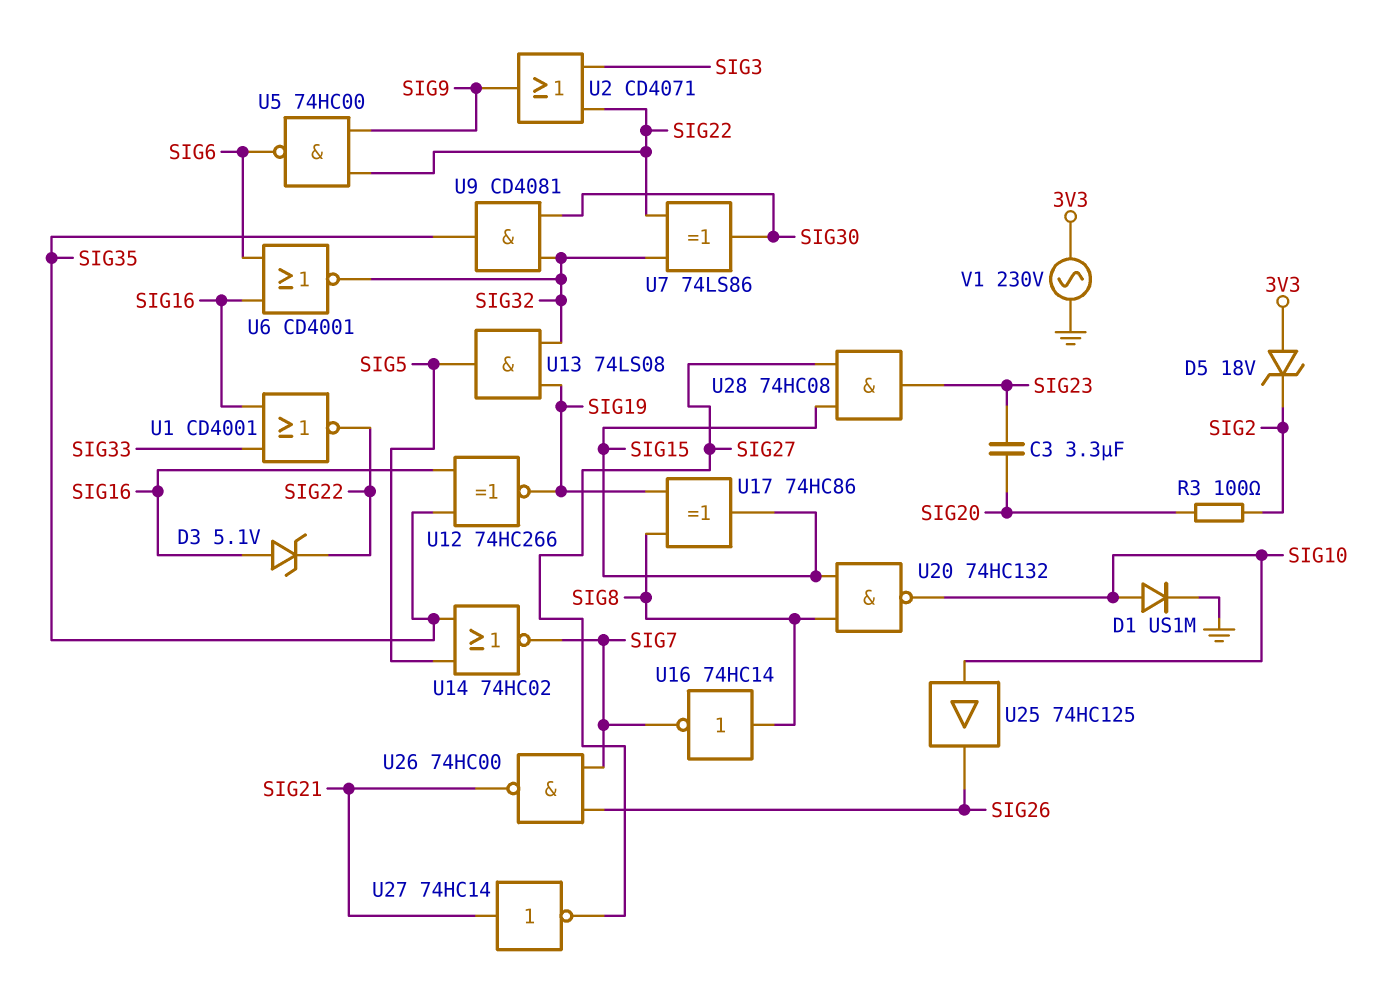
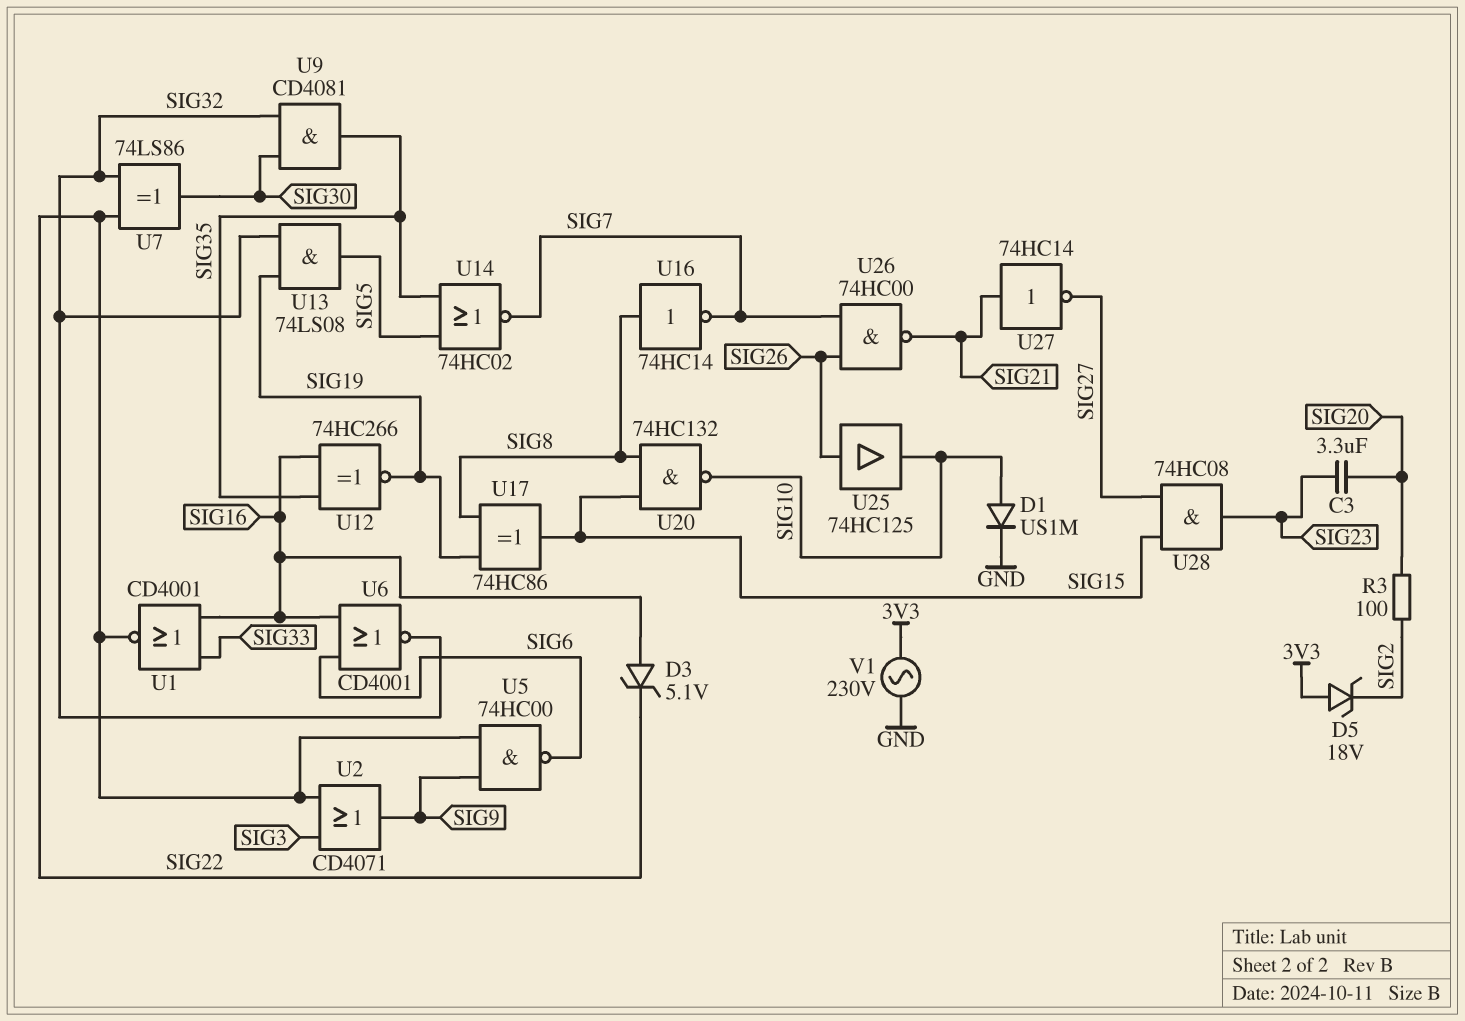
U25: buffer 74HC125 (in SIG10, out SIG26) -> buffer 74HC125 (in SIG26, out SIG10)

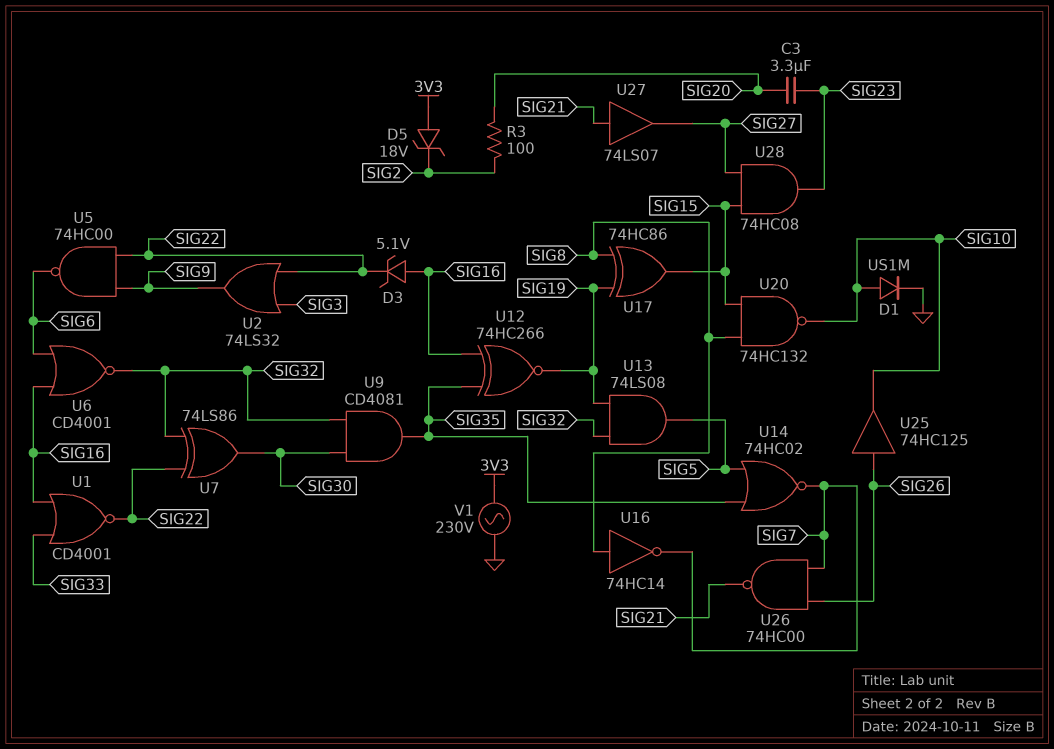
U2: OR CD4071 (in SIG3, in SIG22, out SIG9) -> OR 74LS32 (in SIG3, in SIG22, out SIG9)
U27: NOT 74HC14 (in SIG21, out SIG27) -> buffer 74LS07 (in SIG21, out SIG27)

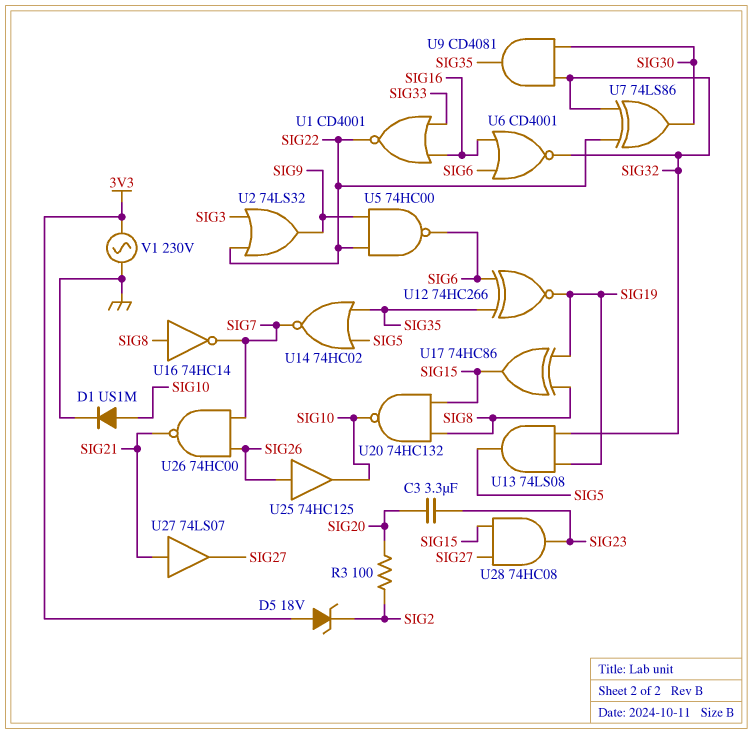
D3: zener 5.1V (A SIG16, K SIG22) -> none
U12: XNOR 74HC266 (in SIG16, in SIG35, out SIG19) -> XNOR 74HC266 (in SIG6, in SIG35, out SIG19)

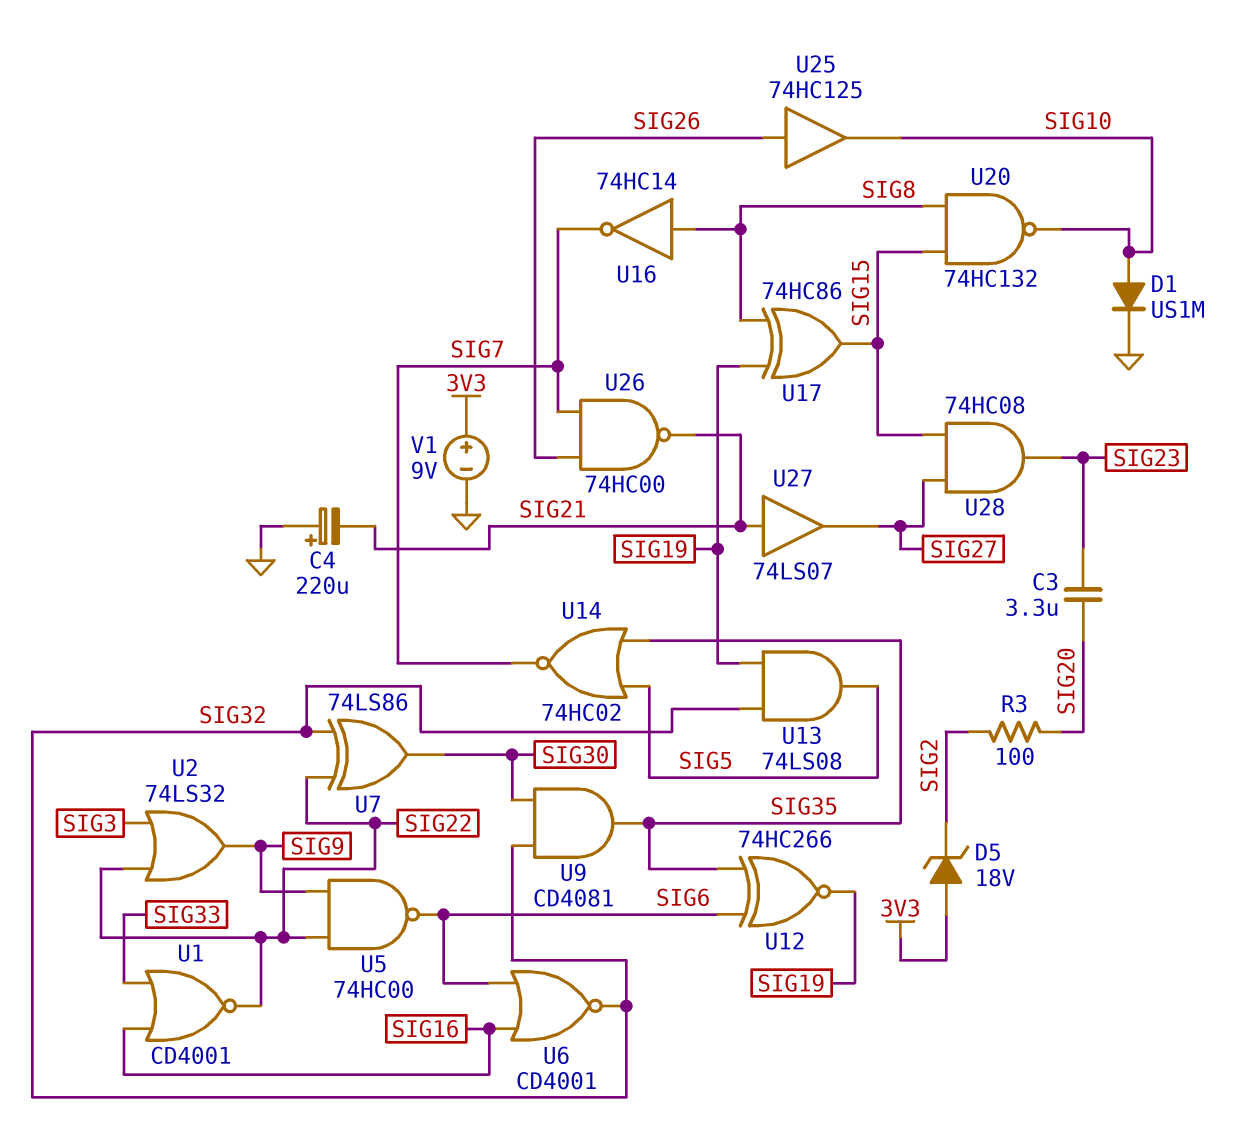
C4: none -> 220uF (plus GND, minus SIG21)
V1: AC 230V (3V3, GND) -> 9V (plus 3V3, minus GND)

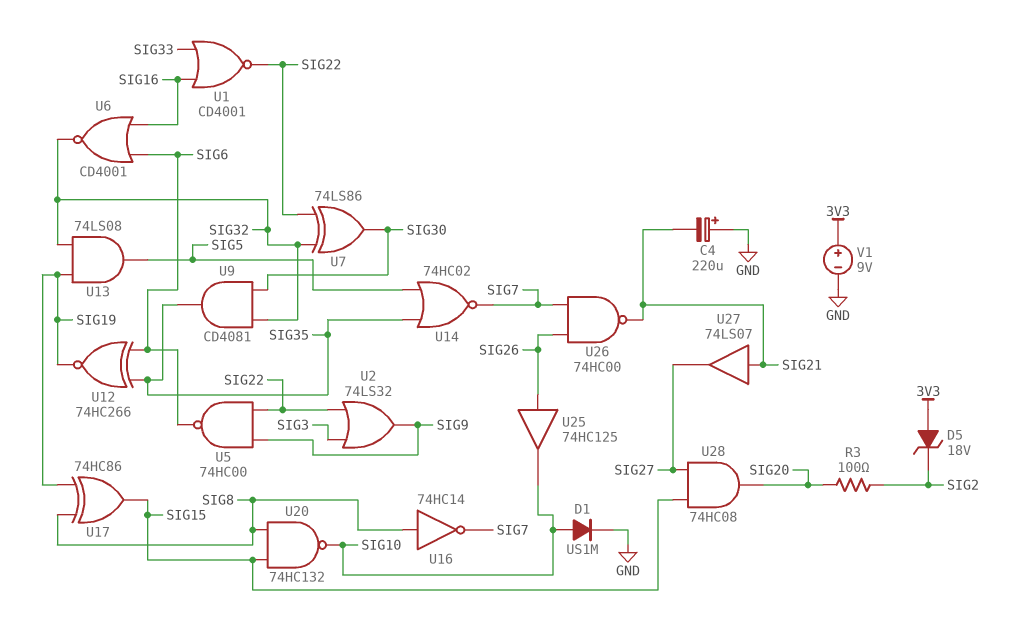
C3: 3.3uF (SIG20, SIG23) -> none
U28: AND 74HC08 (in SIG15, in SIG27, out SIG23) -> AND 74HC08 (in SIG15, in SIG27, out SIG20)

